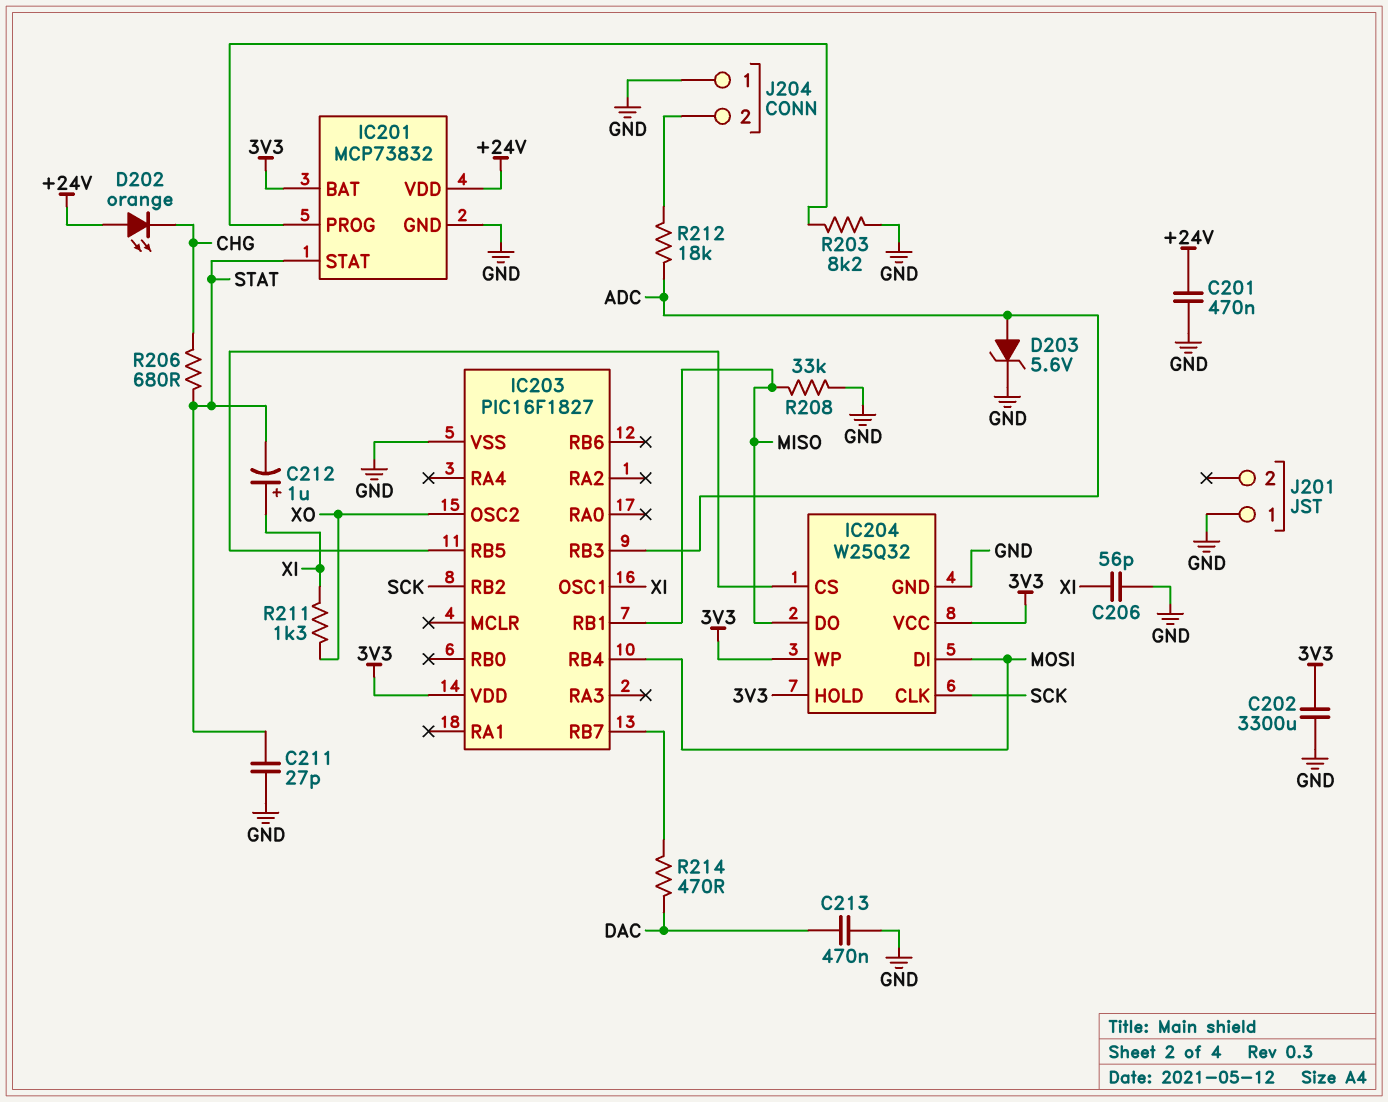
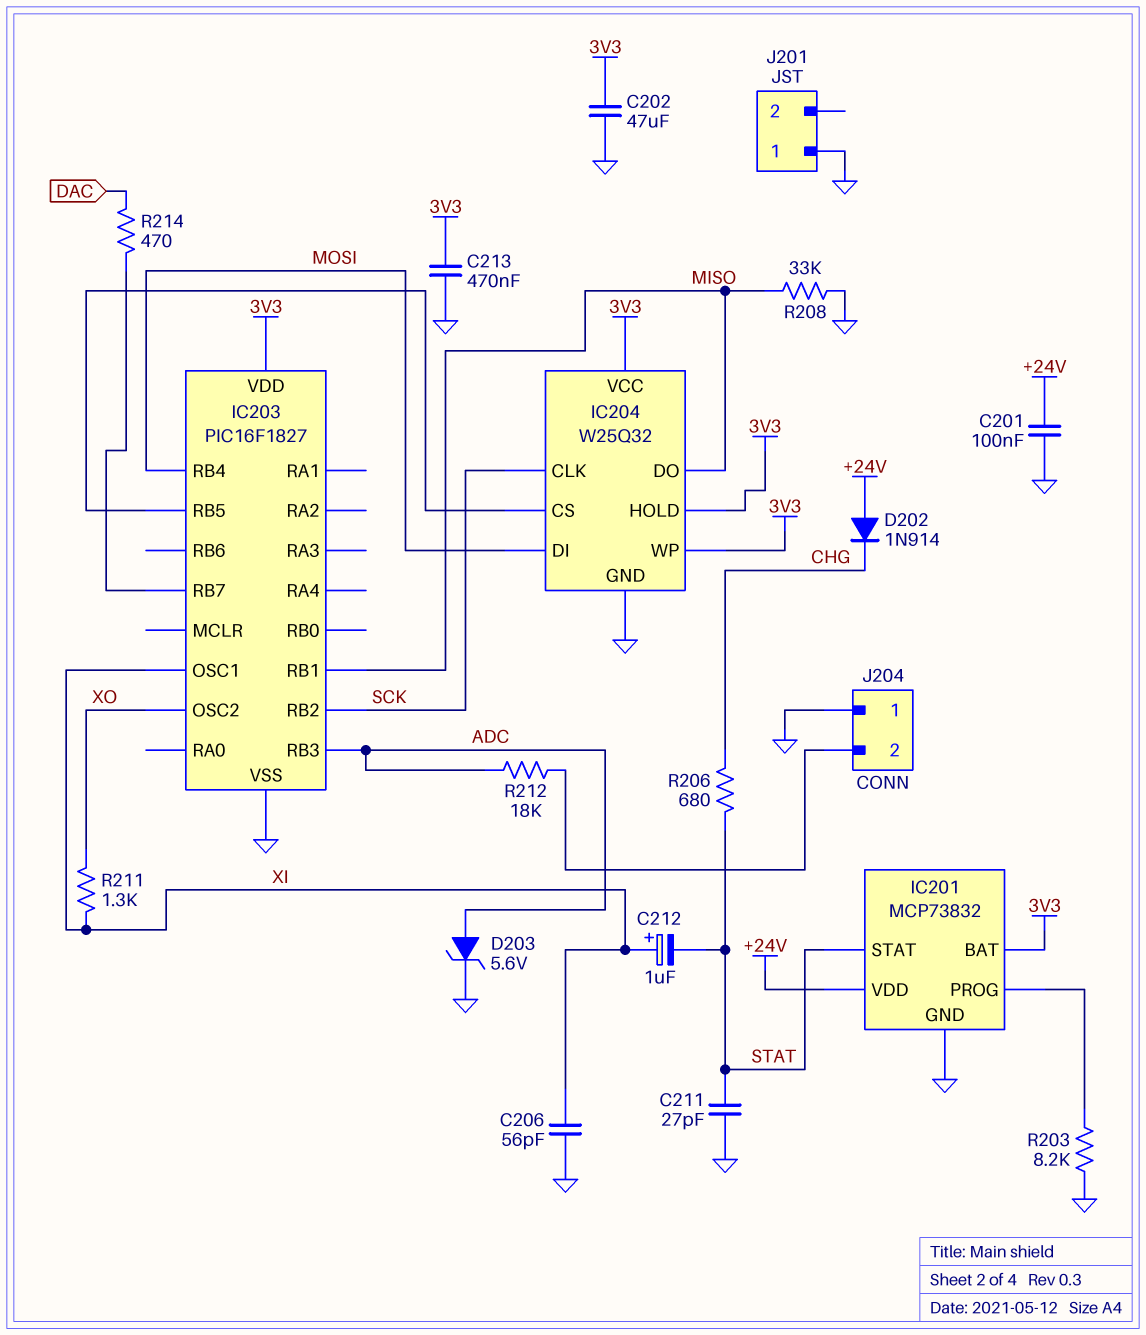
C201: 470nF (+24V, GND) -> 100nF (+24V, GND)
C202: 3300uF (3V3, GND) -> 47uF (3V3, GND)
C213: 470nF (DAC, GND) -> 470nF (3V3, GND)
D202: LED orange (A +24V, K CHG) -> diode 1N914 (A +24V, K CHG)

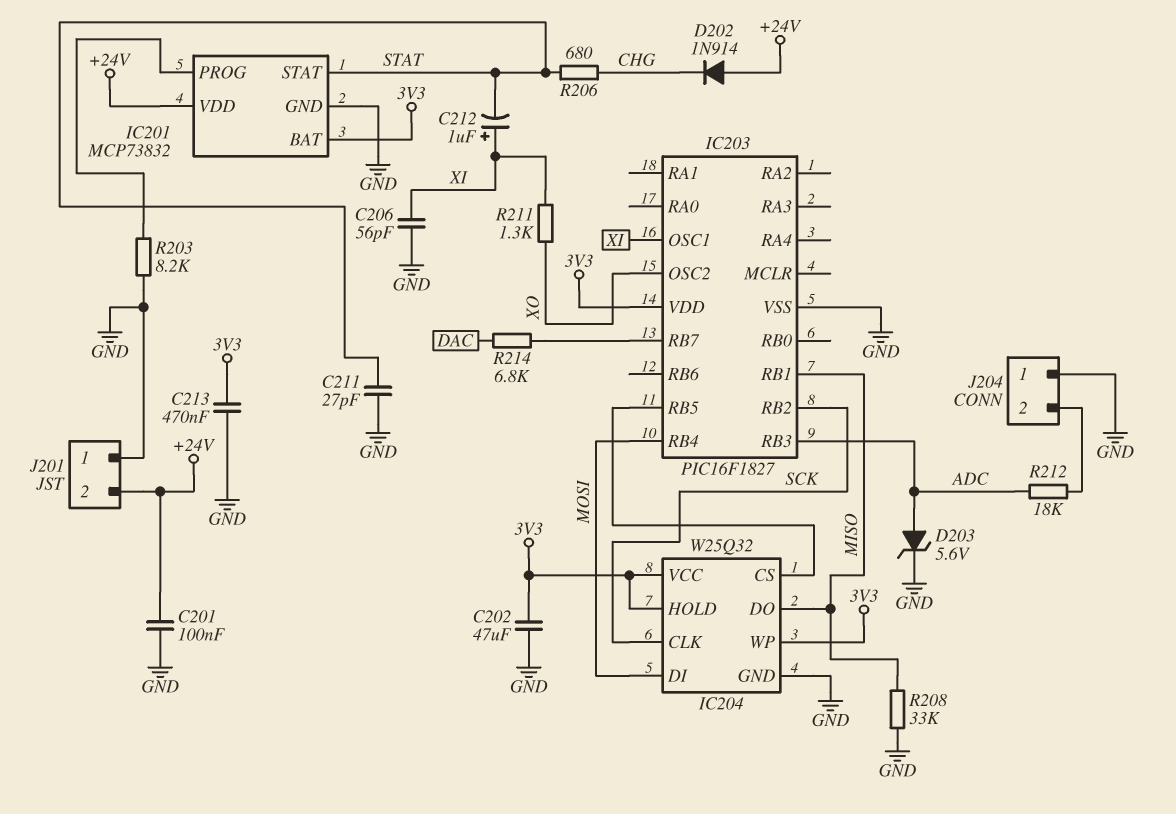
J201 pin 2: none -> +24V
R214: 470 (DAC, IC203/RB7) -> 6.8k (DAC, IC203/RB7)

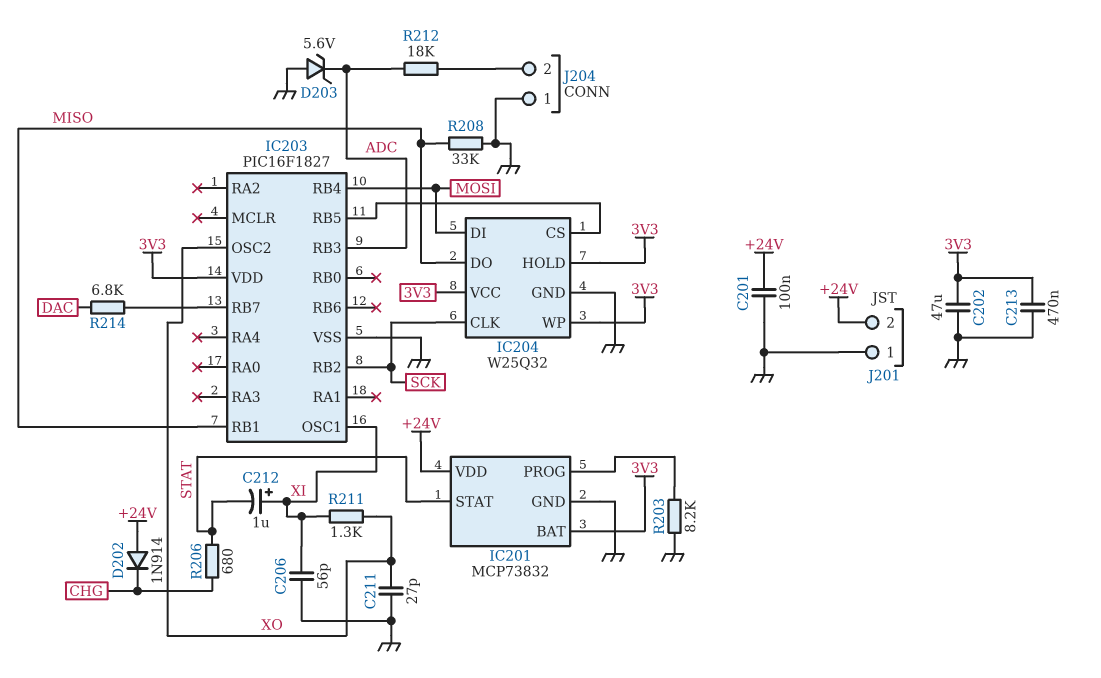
C211: 27pF (GND, STAT) -> 27pF (GND, XO)
D203: zener 5.6V (A ADC, K GND) -> zener 5.6V (A GND, K ADC)

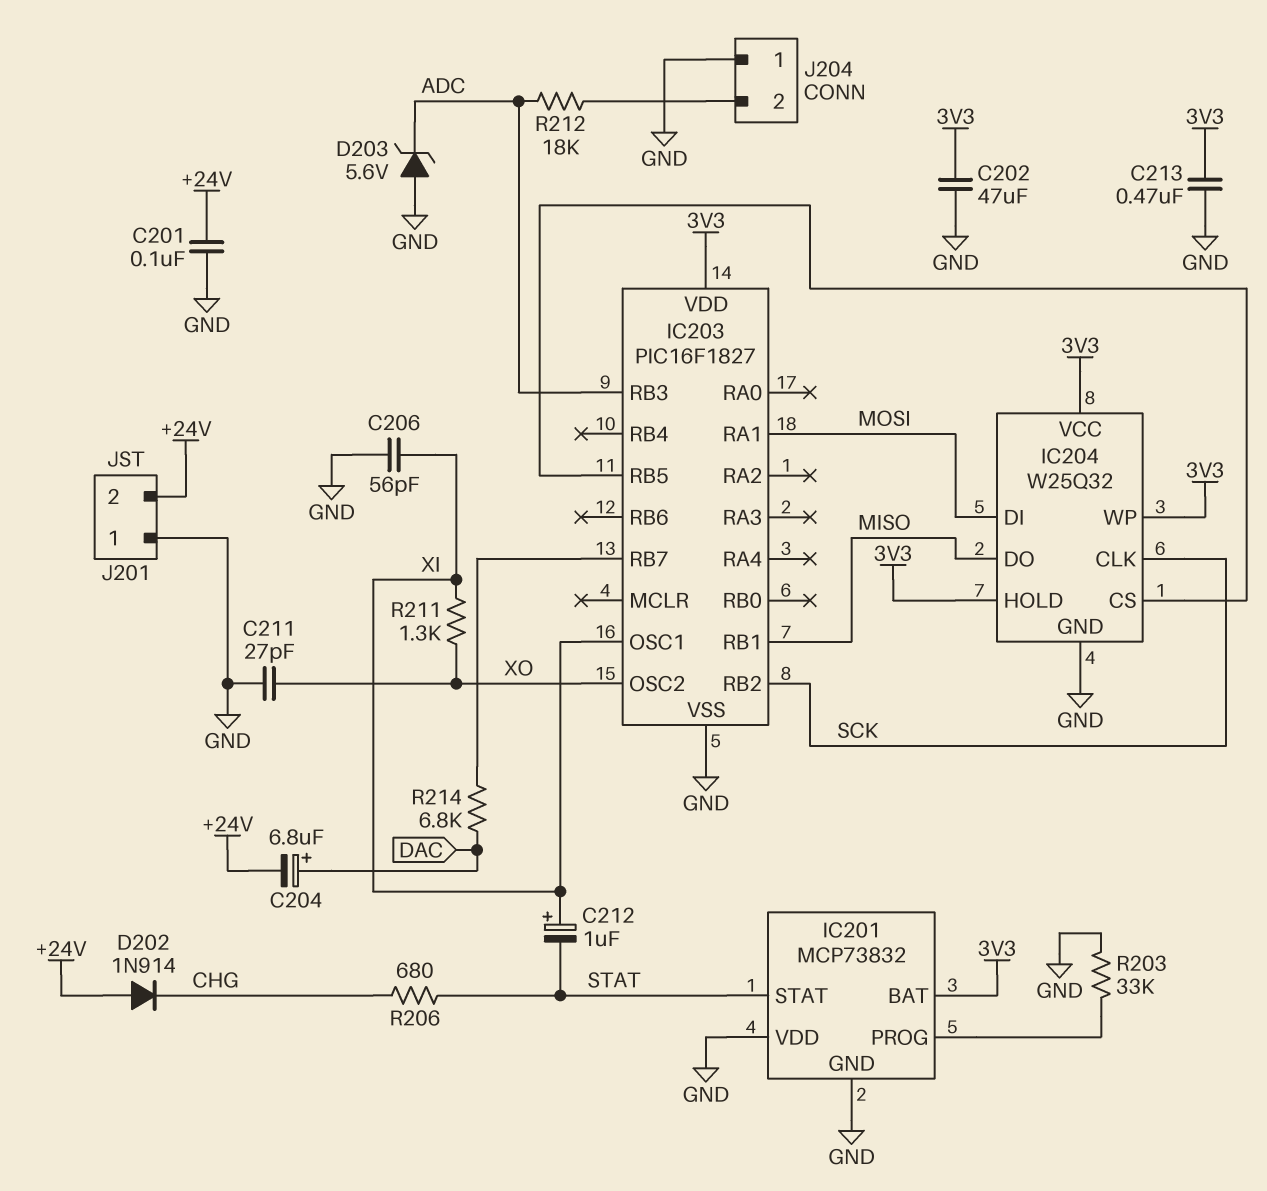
C204: none -> 6.8uF (plus DAC, minus +24V)
IC201 pin VDD: +24V -> GND
IC203 pin RA1: none -> MOSI
IC203 pin RB4: MOSI -> none
R203: 8.2k (GND, IC201/PROG) -> 33k (GND, IC201/PROG)
R208: 33k (GND, MISO) -> none

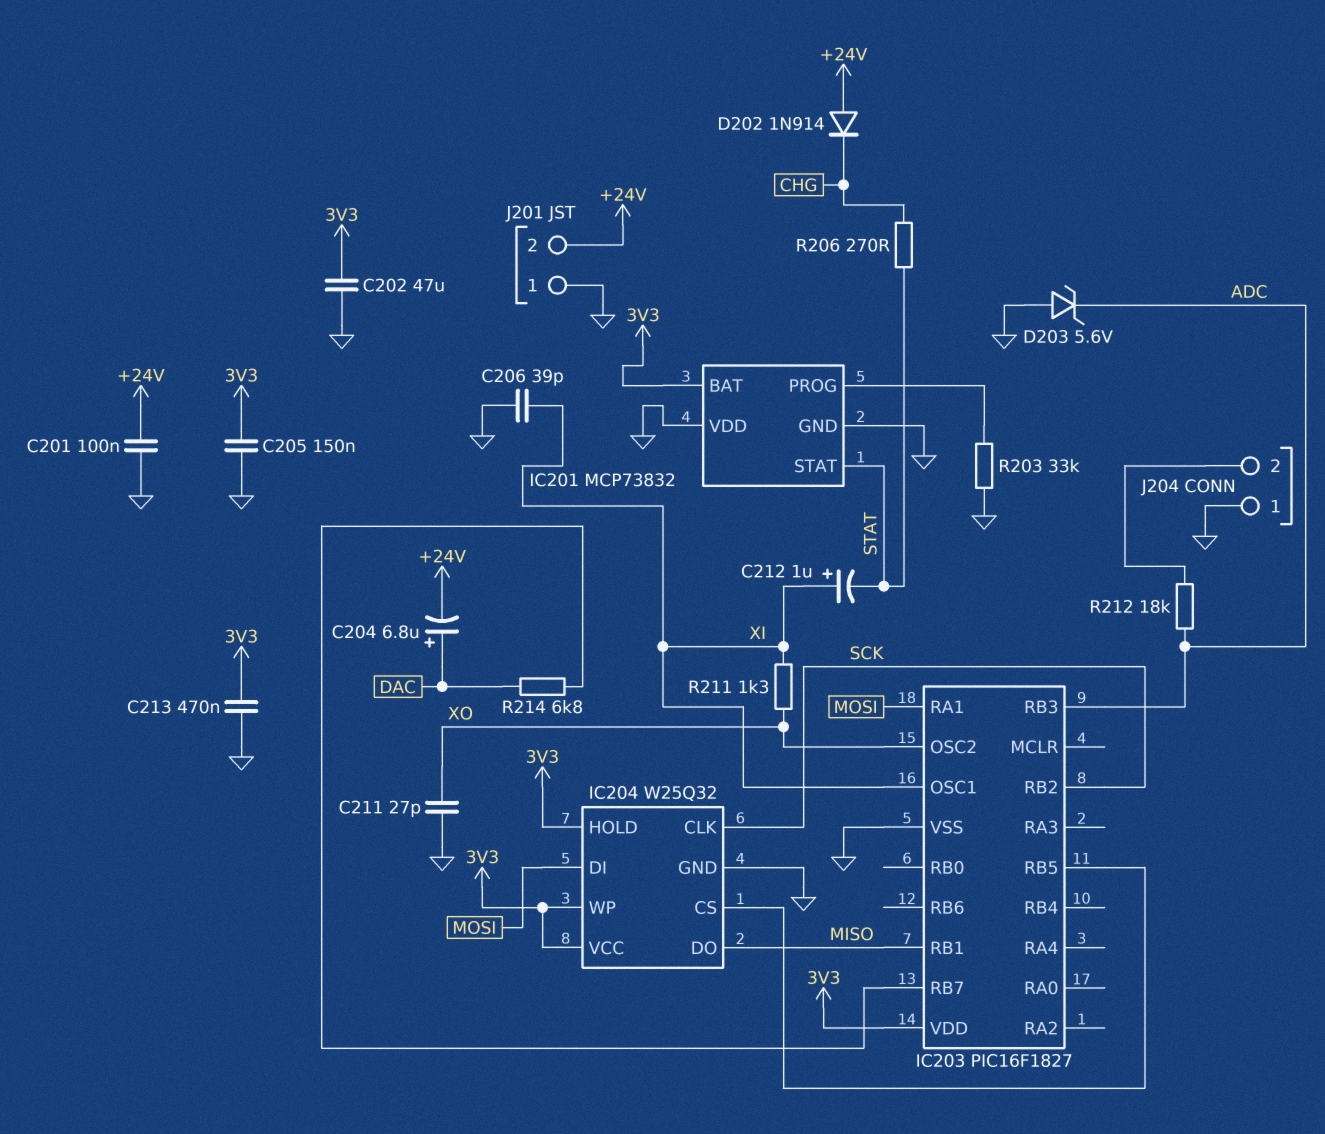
C205: none -> 150nF (3V3, GND)
C206: 56pF (GND, XI) -> 39pF (GND, XI)
R206: 680 (CHG, STAT) -> 270 (CHG, STAT)

